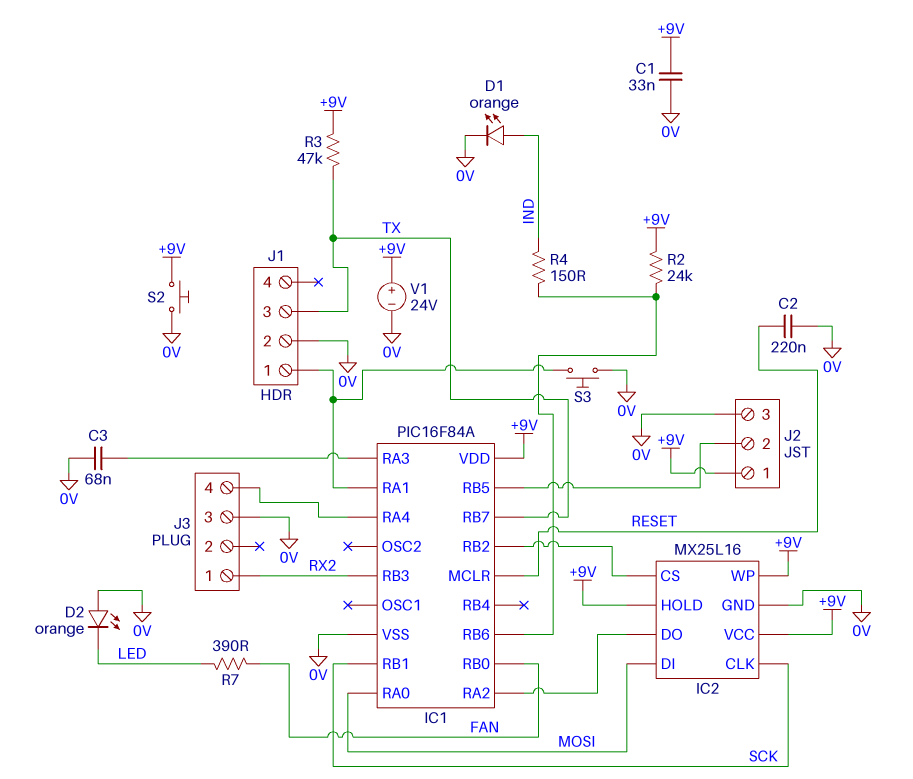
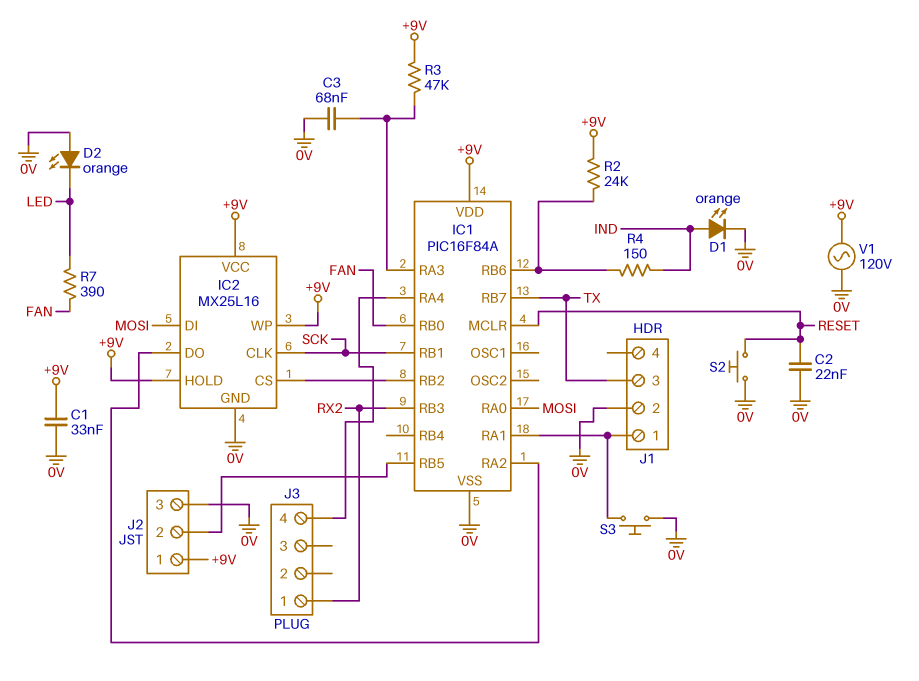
C2: 220nF (0V, RESET) -> 22nF (0V, RESET)
J3 pin 3: 0V -> none
R3: 47k (+9V, TX) -> 47k (+9V, IC1/RA3)
S2: button (+9V, 0V) -> button (0V, RESET)
V1: 24V (plus +9V, minus 0V) -> AC 120V (+9V, 0V)

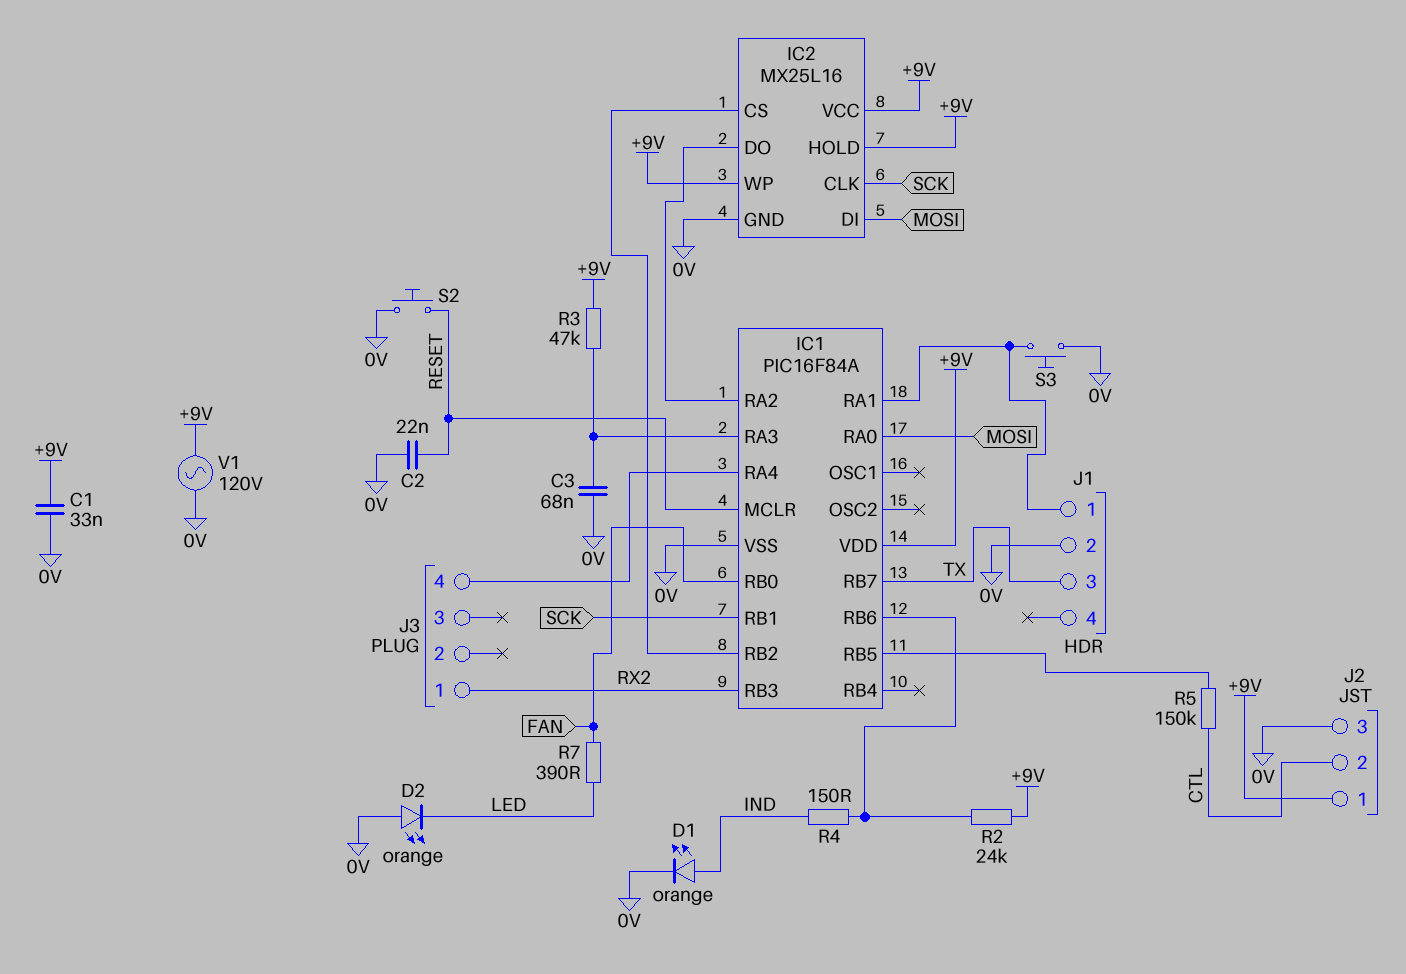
J2 pin 2: IC1/RB5 -> CTL
R5: none -> 150k (CTL, IC1/RB5)

